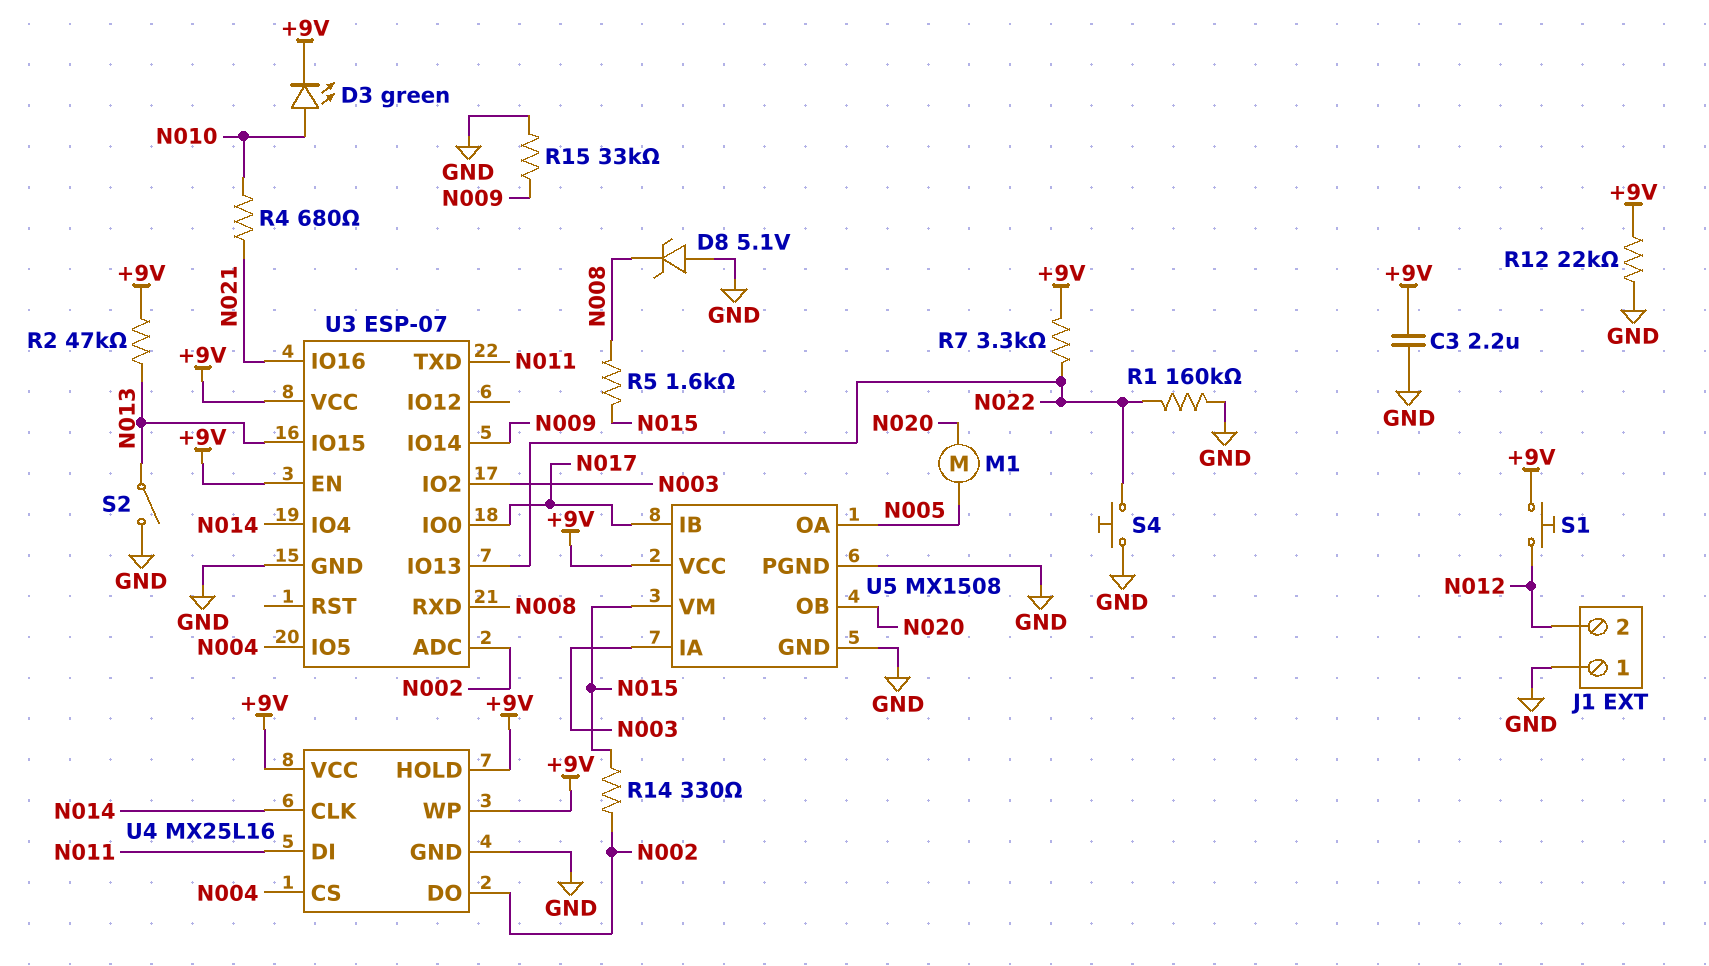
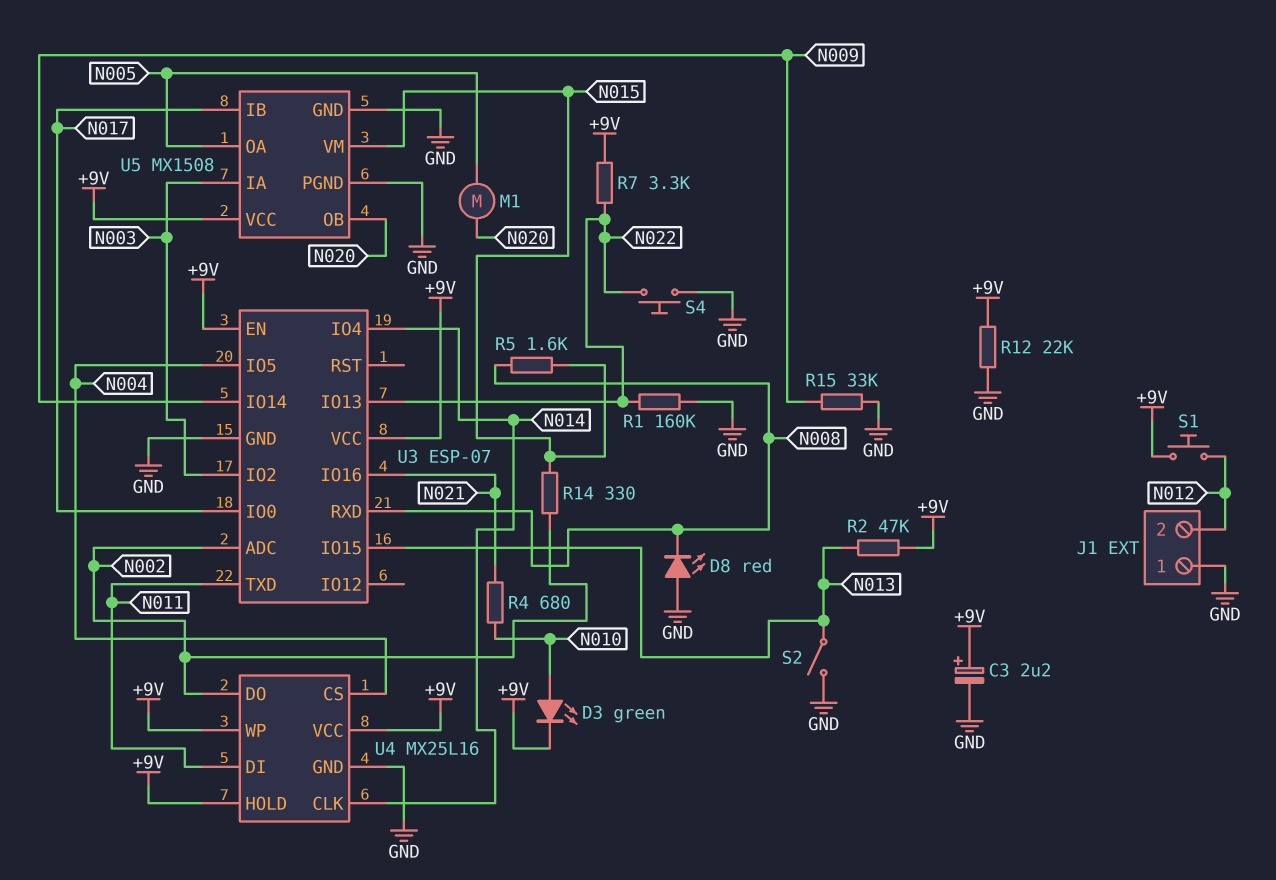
C3: 2.2uF (+9V, GND) -> 2.2uF (plus +9V, minus GND)
D8: zener 5.1V (A GND, K N008) -> LED red (A GND, K N008)

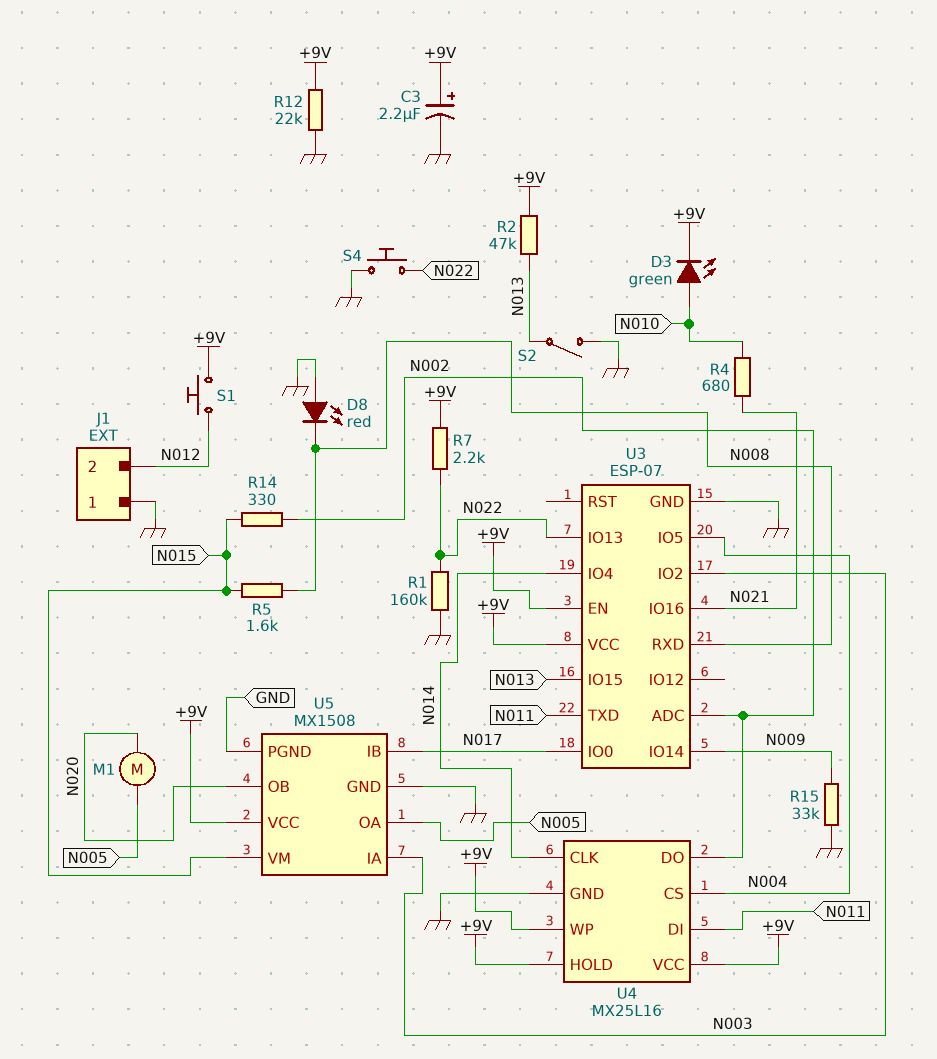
R7: 3.3k (+9V, N022) -> 2.2k (+9V, N022)

